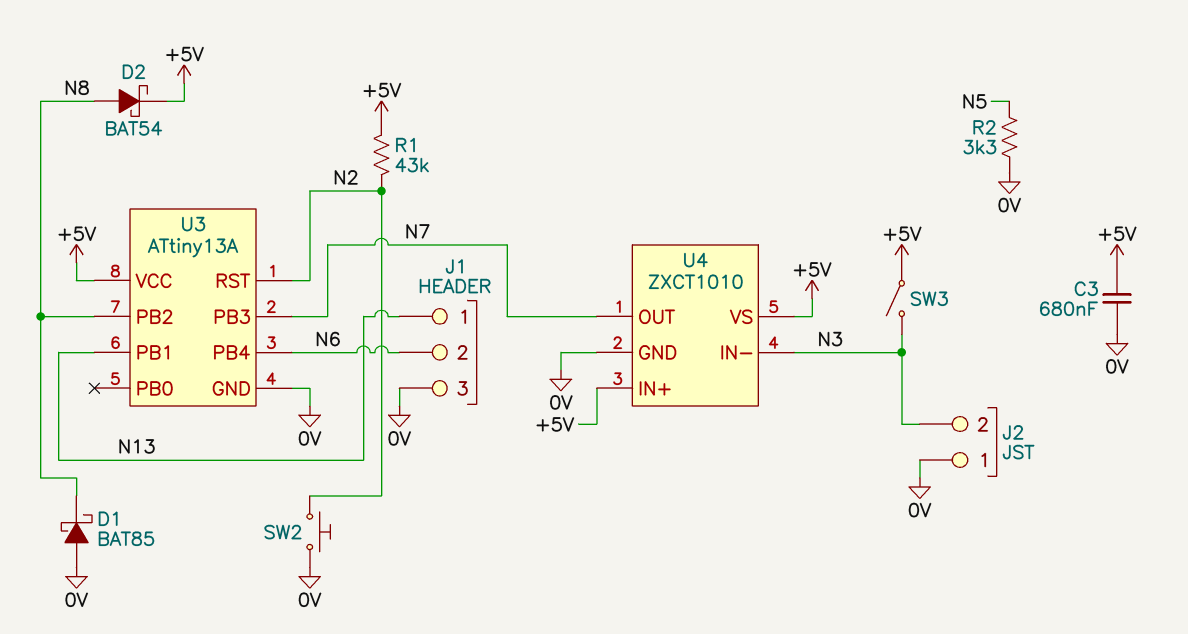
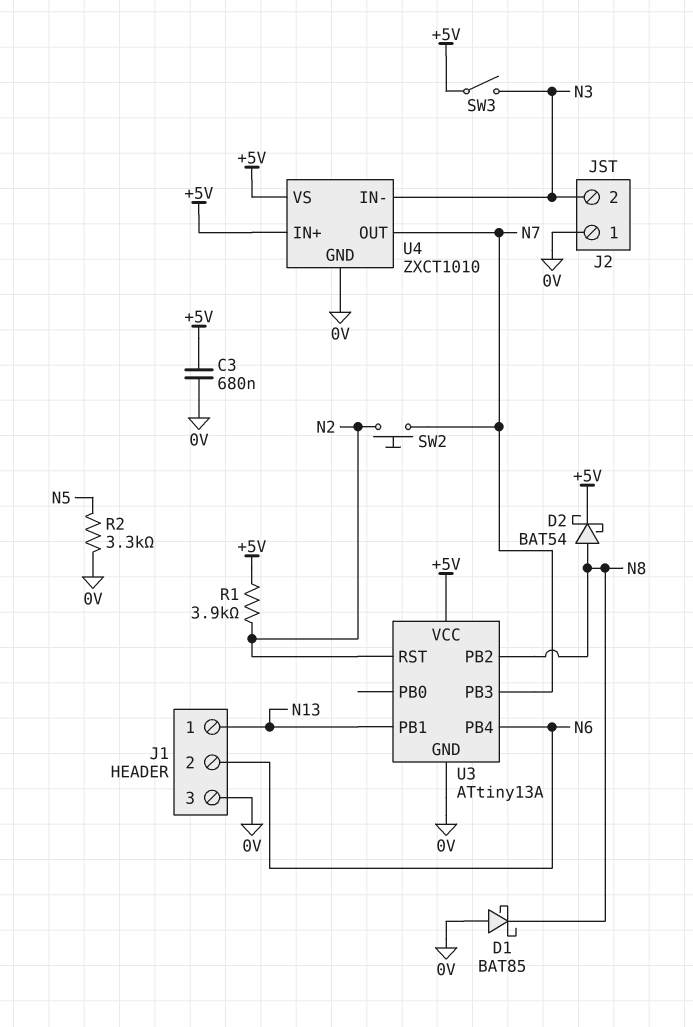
R1: 43k (+5V, N2) -> 3.9k (+5V, N2)
SW2: button (0V, N2) -> button (N2, N7)

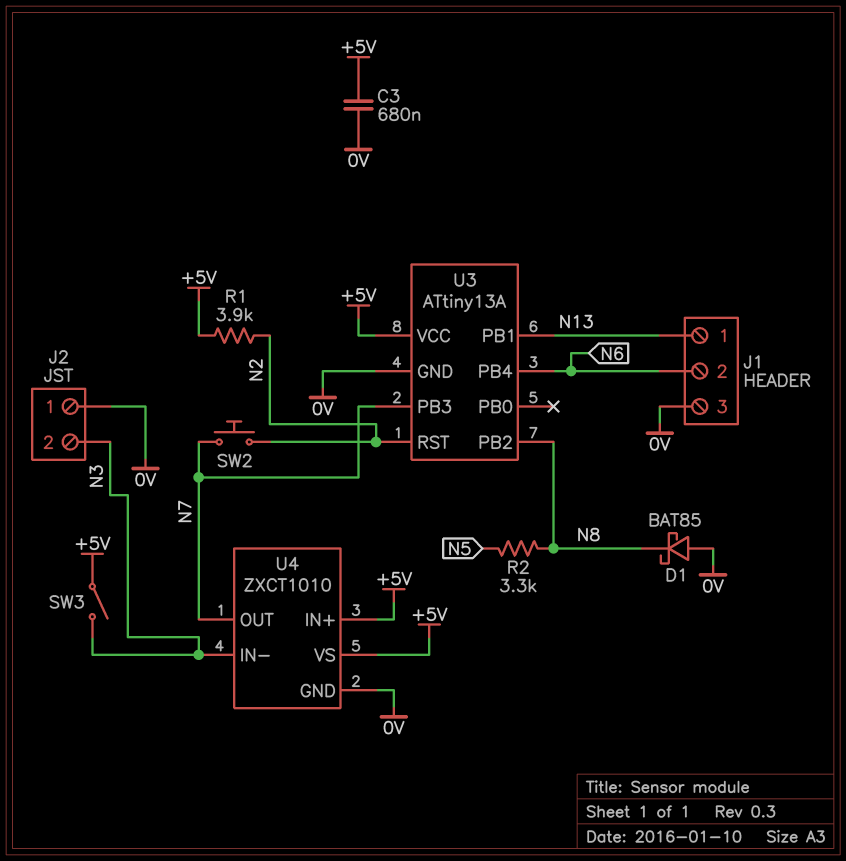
D2: schottky BAT54 (A N8, K +5V) -> none
R2: 3.3k (0V, N5) -> 3.3k (N5, N8)

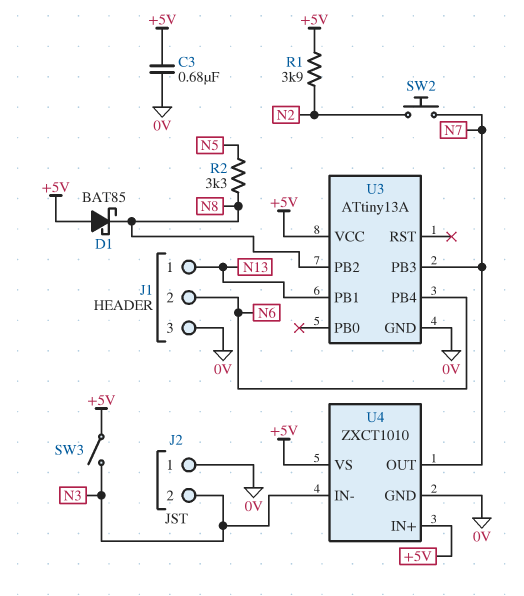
D1: schottky BAT85 (A 0V, K N8) -> schottky BAT85 (A +5V, K N8)
U3 pin RST: N2 -> none

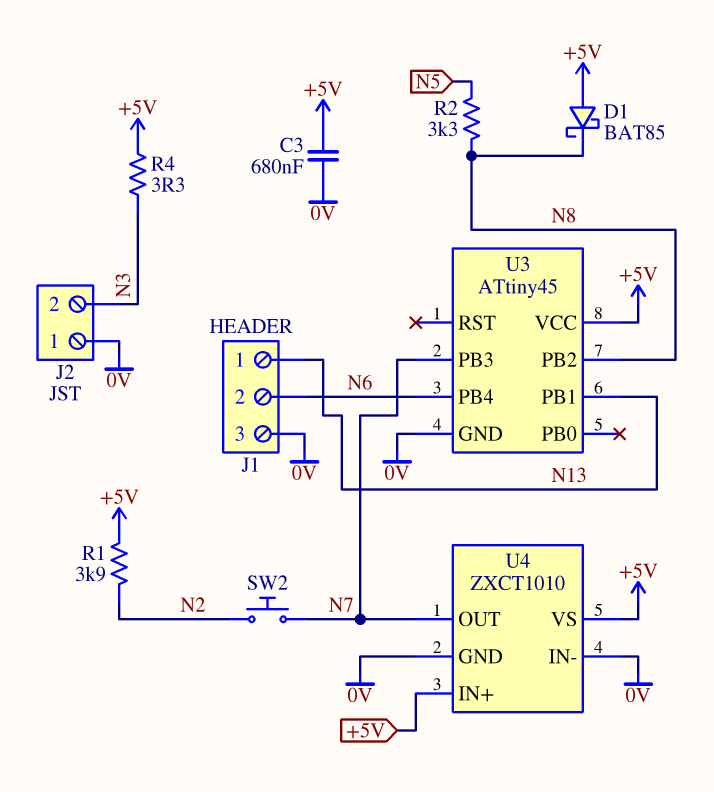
R4: none -> 3.3 (+5V, N3)
SW3: switch (+5V, N3) -> none
U3: ATtiny13A -> ATtiny45
U4 pin IN-: N3 -> 0V

